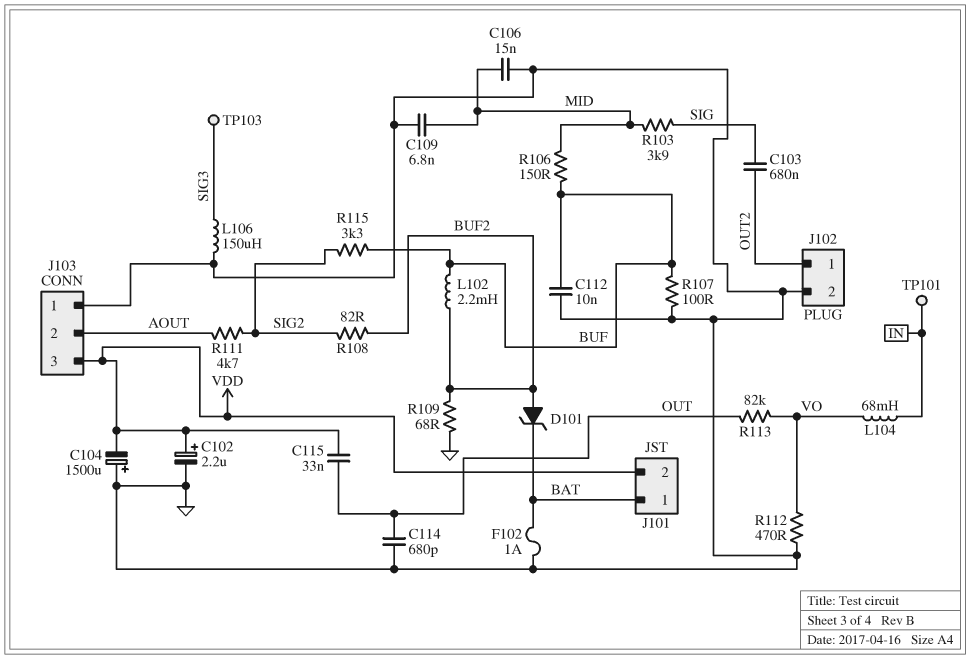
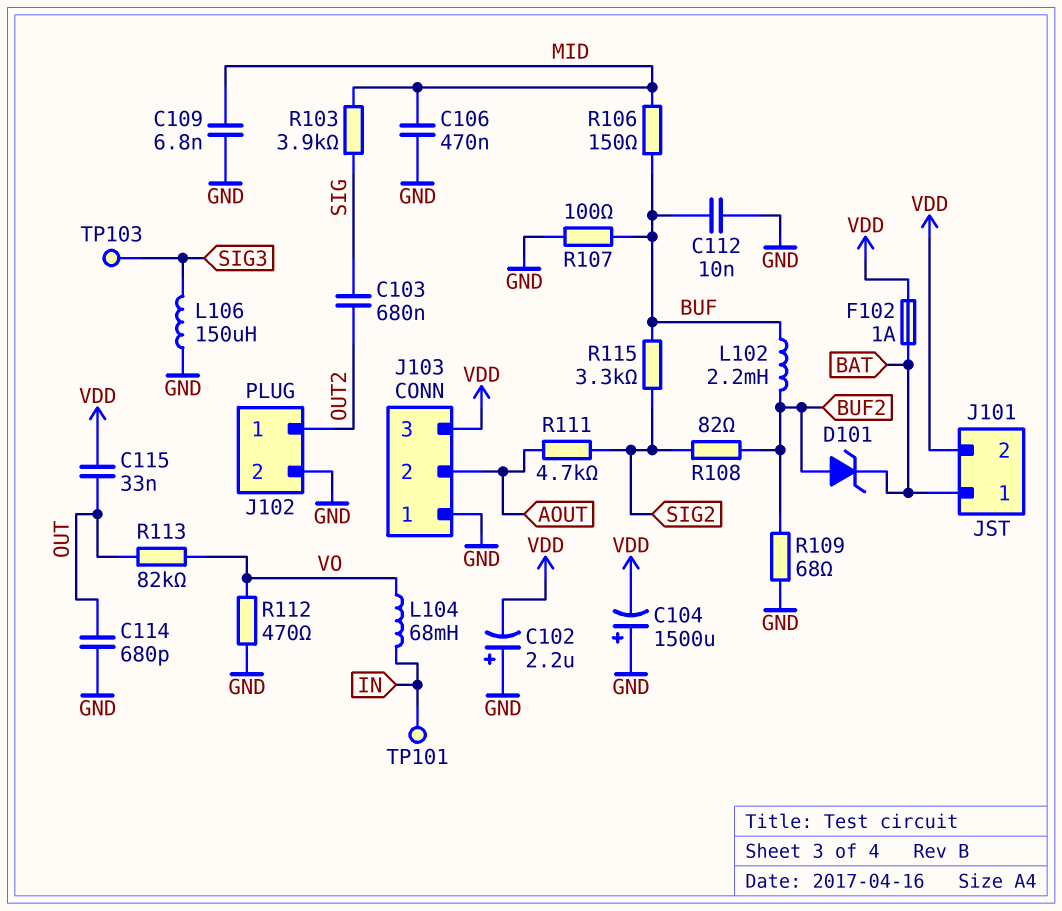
C102: 2.2uF (plus VDD, minus GND) -> 2.2uF (plus GND, minus VDD)
C106: 15nF (GND, MID) -> 470nF (GND, MID)
F102: 1A (BAT, GND) -> 1A (BAT, VDD)

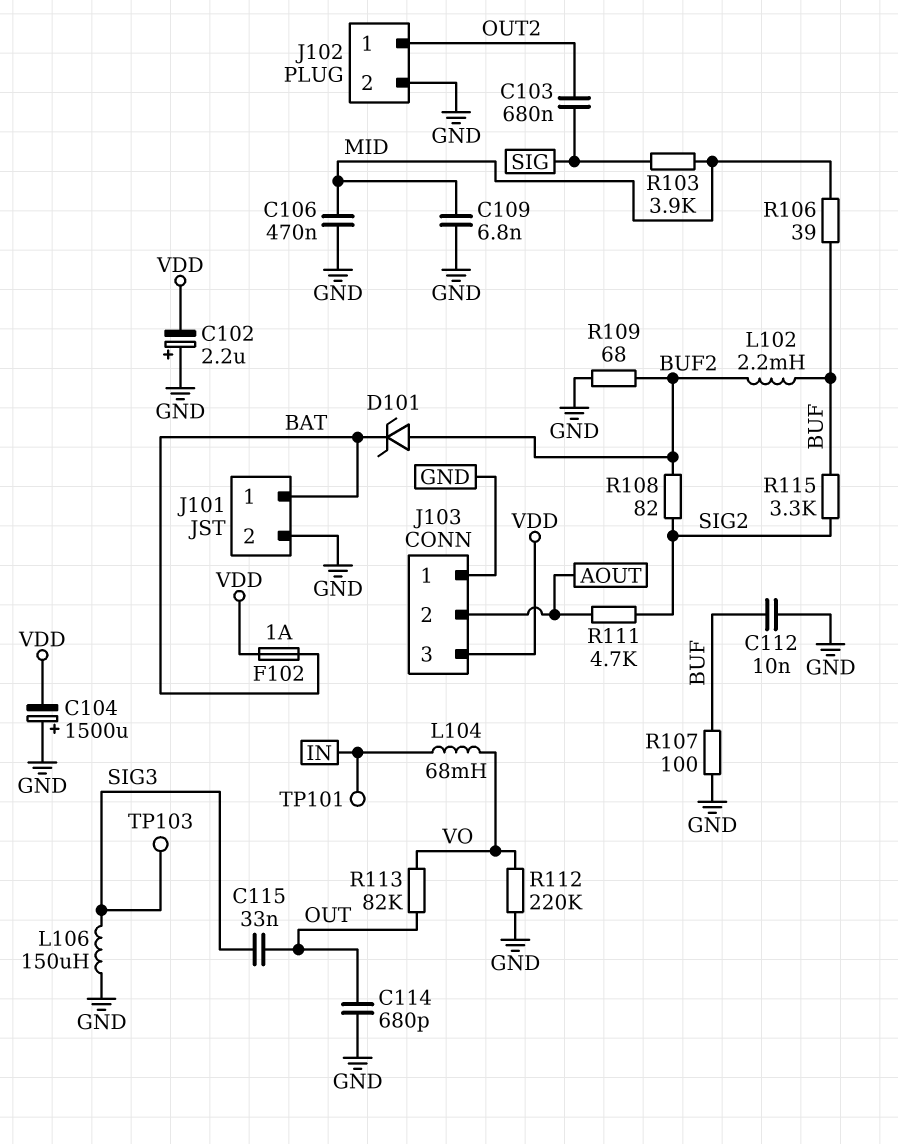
C115: 33nF (OUT, VDD) -> 33nF (OUT, SIG3)
J101 pin 2: VDD -> GND
R106: 150 (BUF, MID) -> 39 (BUF, MID)
R112: 470 (GND, VO) -> 220k (GND, VO)

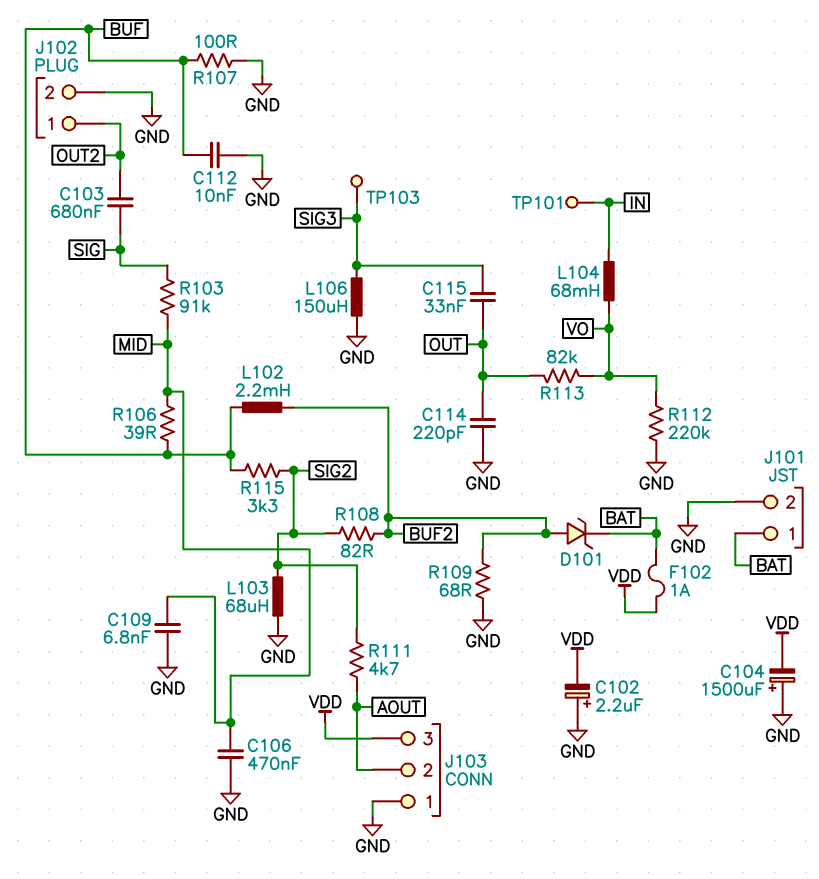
C114: 680pF (GND, OUT) -> 220pF (GND, OUT)
L103: none -> 68uH (GND, SIG2)
R103: 3.9k (MID, SIG) -> 91k (MID, SIG)

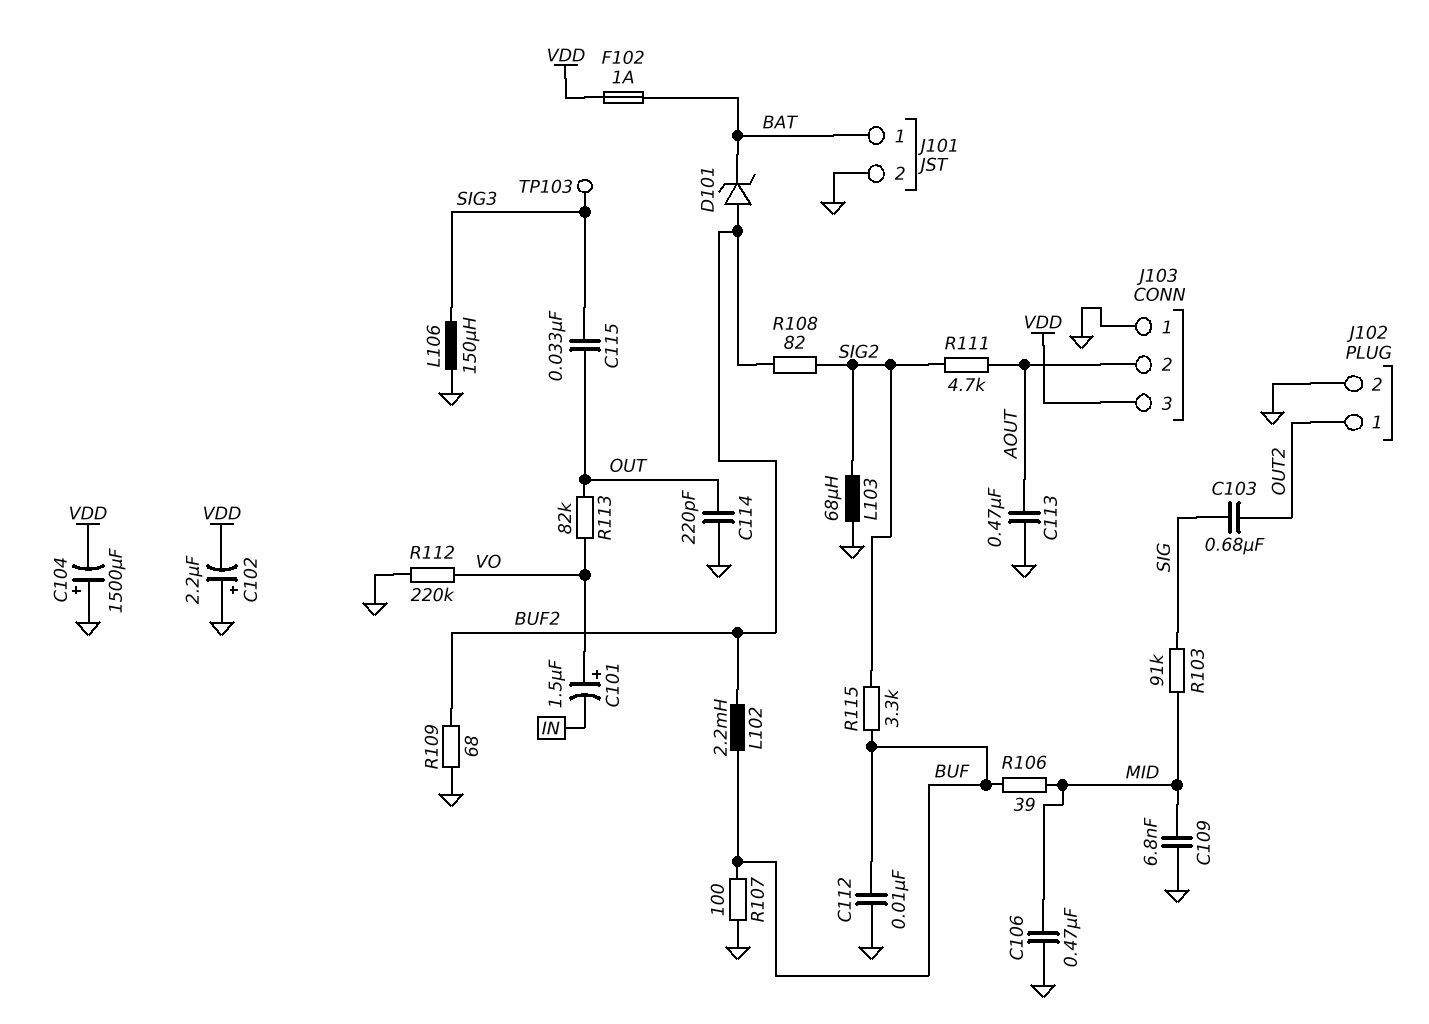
C101: none -> 1.5uF (plus VO, minus IN)
C113: none -> 470nF (AOUT, GND)
L104: 68mH (IN, VO) -> none
TP101: test point (IN) -> none

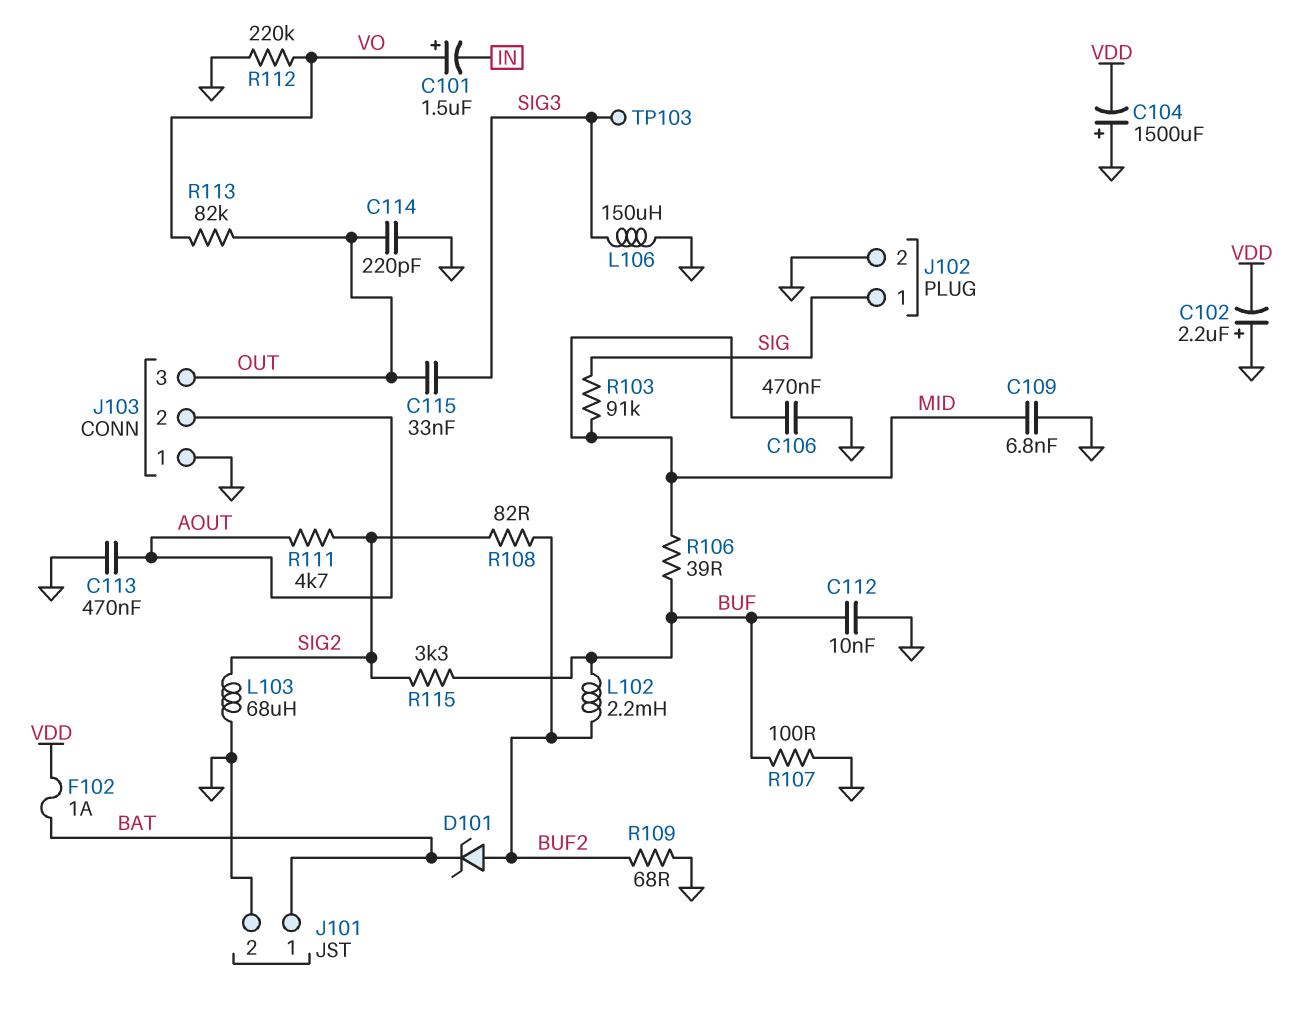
C103: 680nF (OUT2, SIG) -> none
J102 pin 1: OUT2 -> SIG
J103 pin 3: VDD -> OUT

